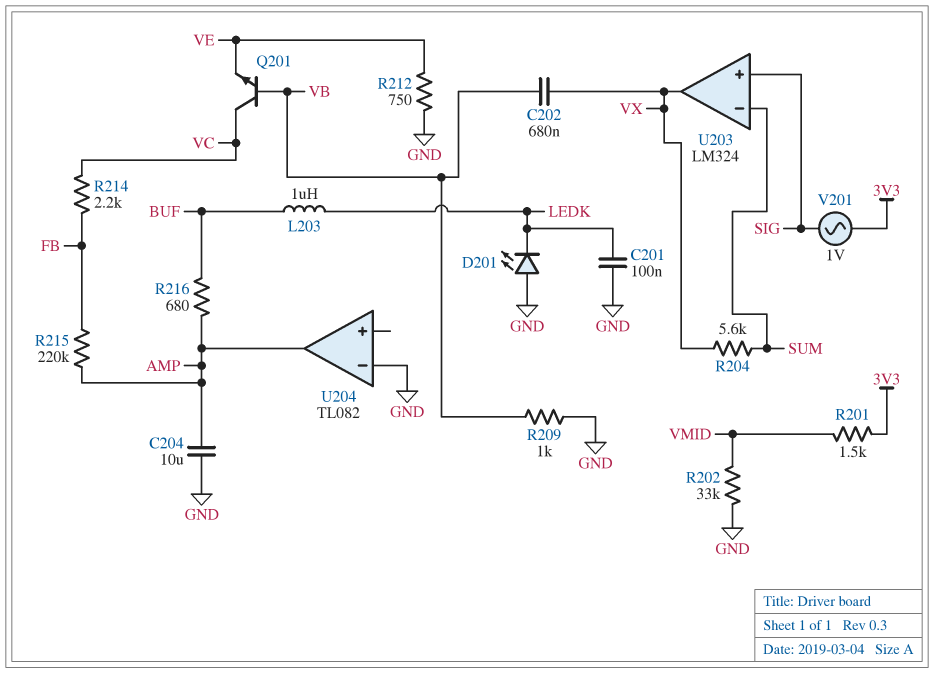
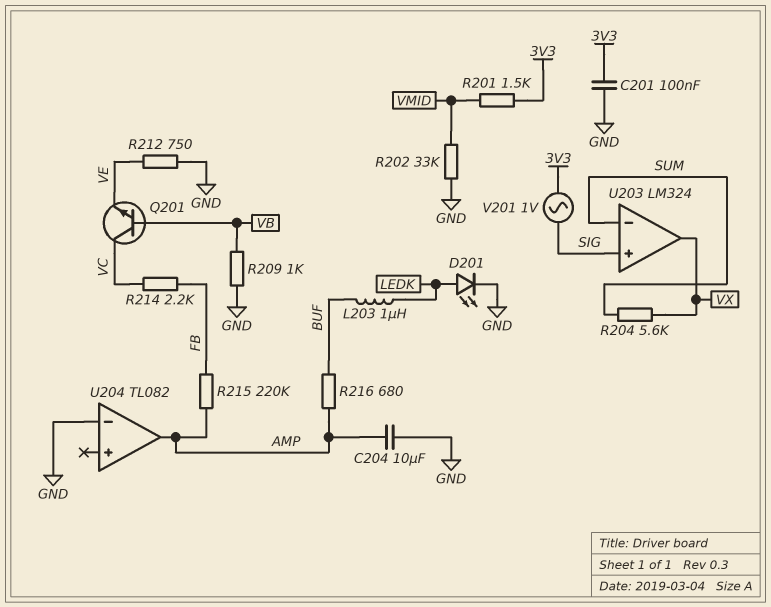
C201: 100nF (GND, LEDK) -> 100nF (3V3, GND)
C202: 680nF (VB, VX) -> none
D201: LED (A GND, K LEDK) -> LED (A LEDK, K GND)

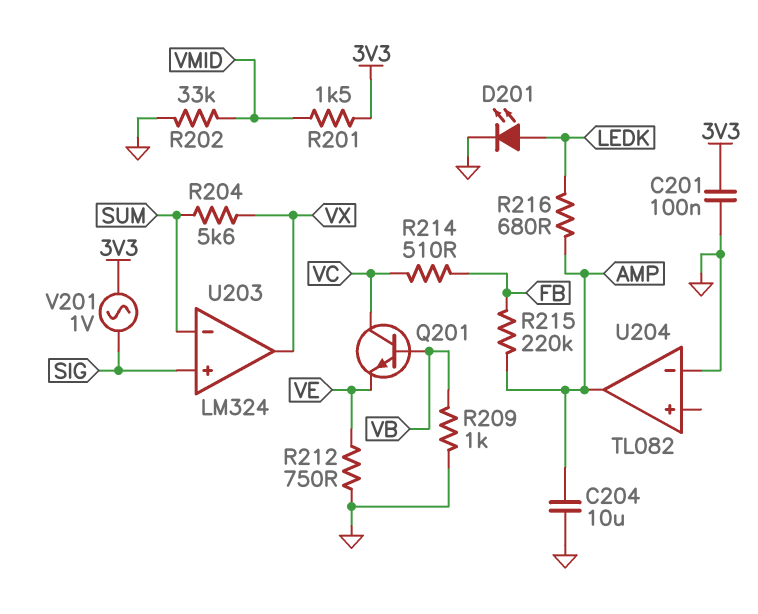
L203: 1uH (BUF, LEDK) -> none
R214: 2.2k (FB, VC) -> 510 (FB, VC)
R216: 680 (AMP, BUF) -> 680 (AMP, LEDK)

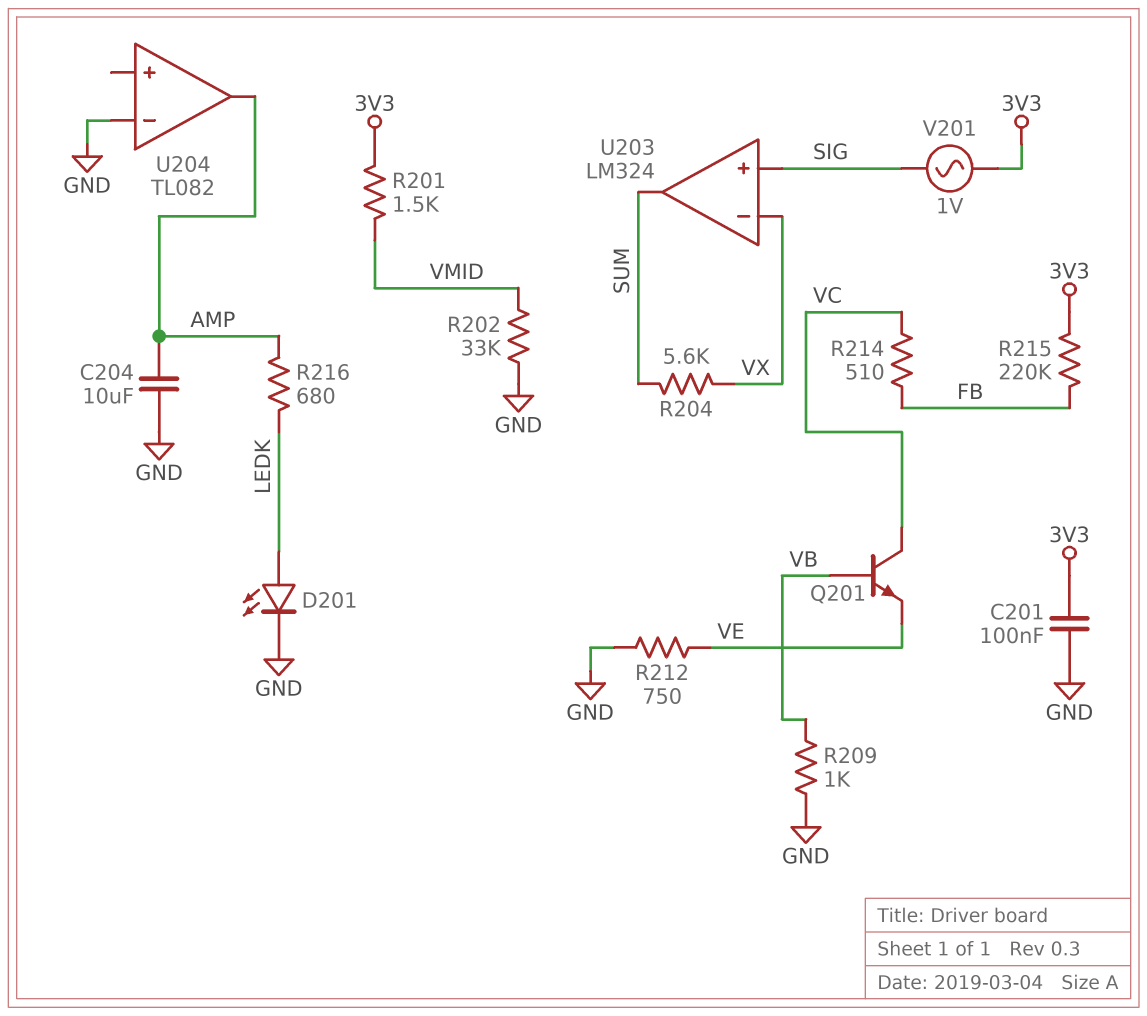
R215: 220k (AMP, FB) -> 220k (3V3, FB)
U203 pin in-: SUM -> VX
U203 pin out: VX -> SUM

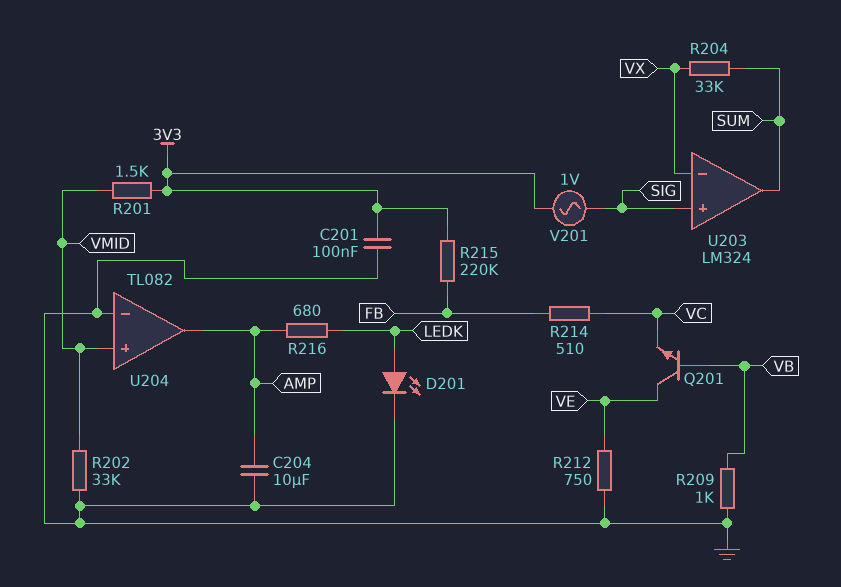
Q201: NPN (B VB, C VC, E VE) -> NPN (B VB, C VE, E VC)
R204: 5.6k (SUM, VX) -> 33k (SUM, VX)
U204 pin in+: none -> VMID

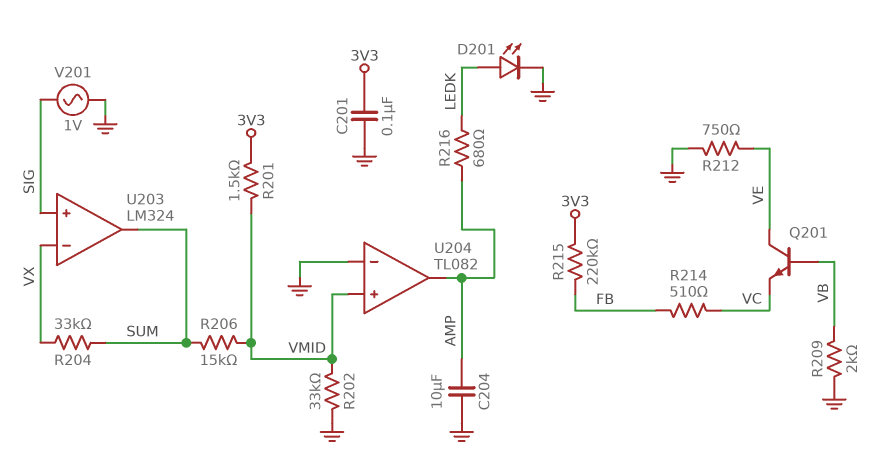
R206: none -> 15k (SUM, VMID)
R209: 1k (GND, VB) -> 2k (GND, VB)
V201: AC 1V (3V3, SIG) -> AC 1V (GND, SIG)

